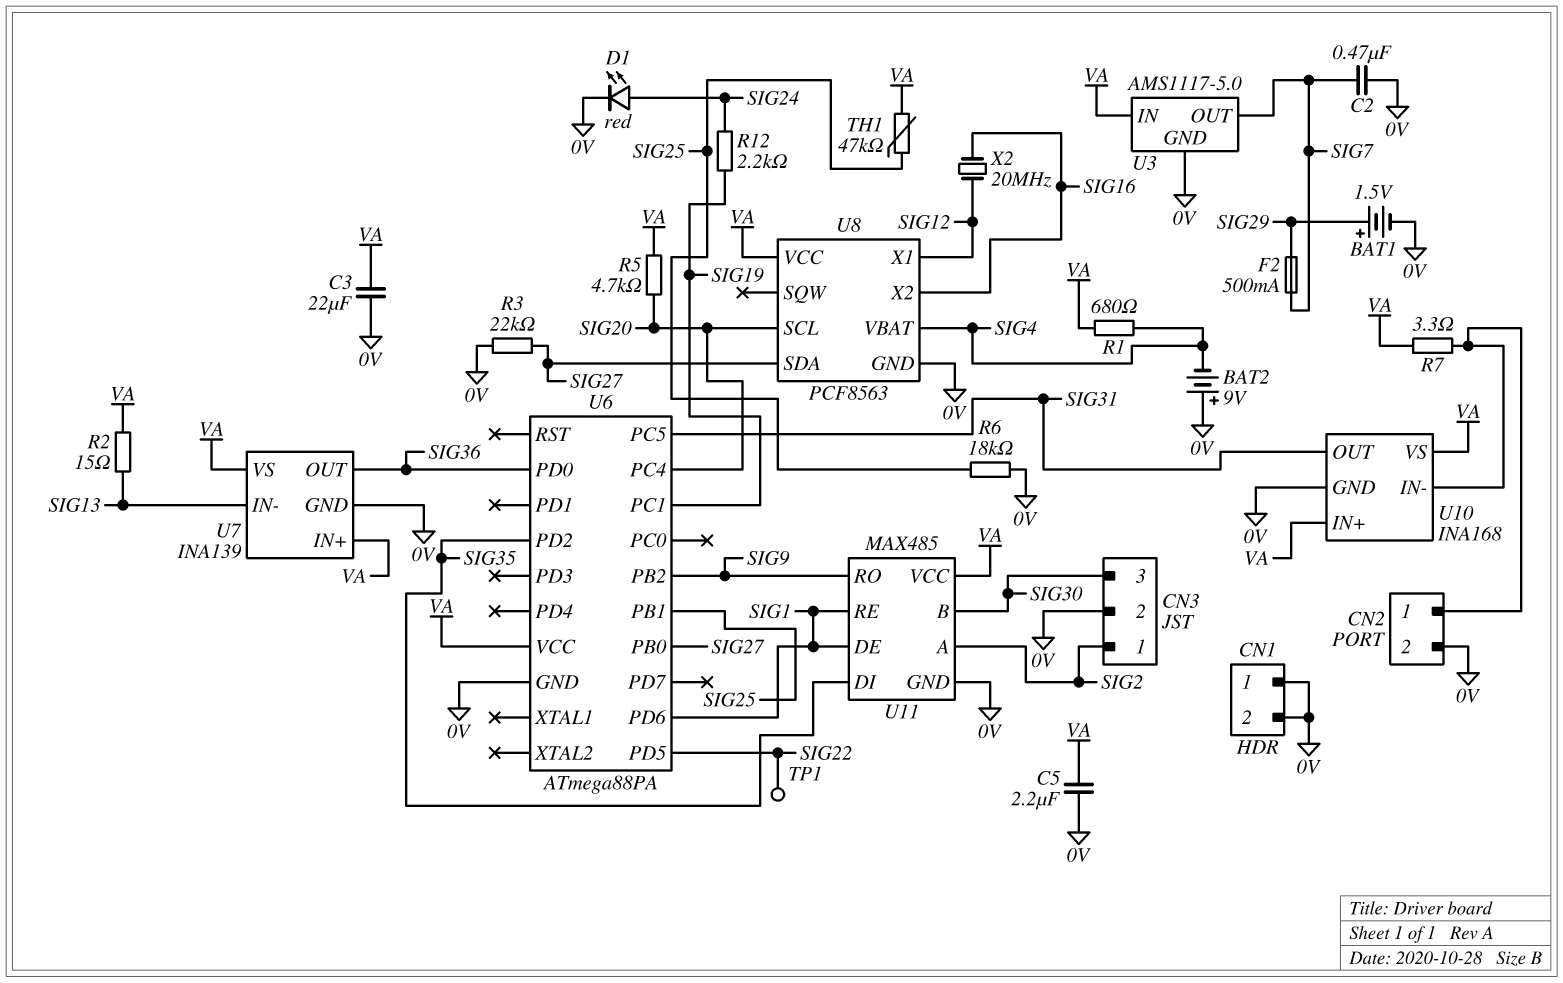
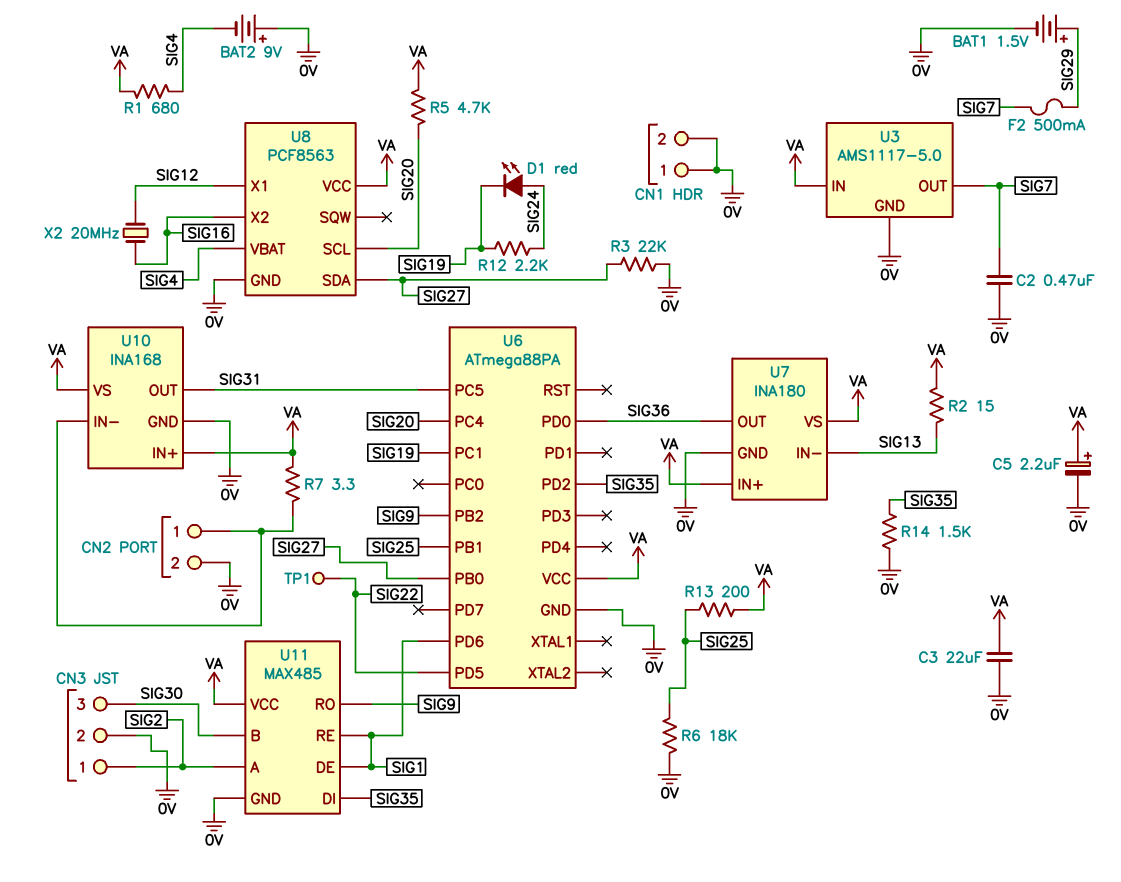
C5: 2.2uF (0V, VA) -> 2.2uF (plus VA, minus 0V)
D1: LED red (A SIG24, K 0V) -> LED red (A SIG24, K SIG19)
R13: none -> 200 (SIG25, VA)
R14: none -> 1.5k (0V, SIG35)
TH1: 47k (SIG25, VA) -> none
U7: INA139 -> INA180

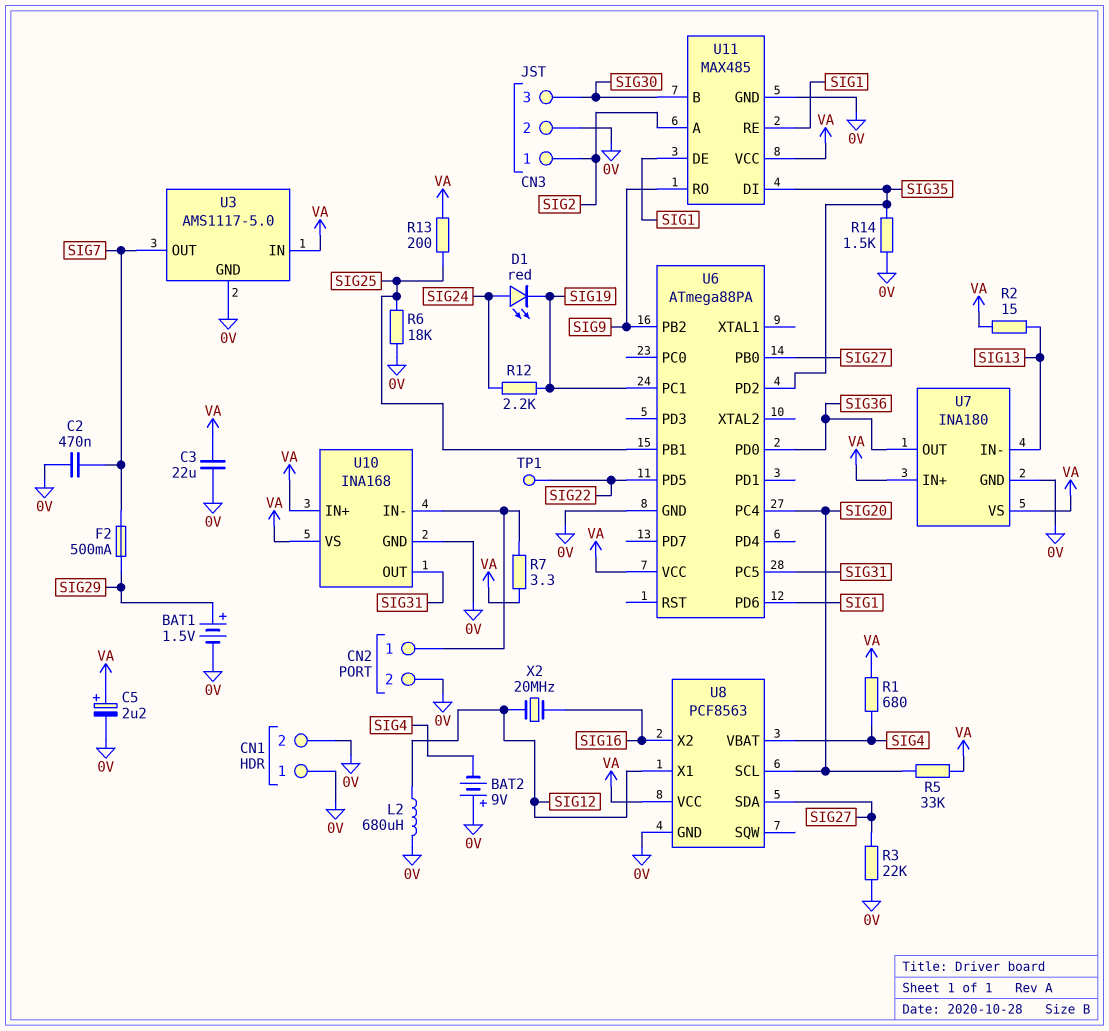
L2: none -> 680uH (0V, SIG12)
R5: 4.7k (SIG20, VA) -> 33k (SIG20, VA)

